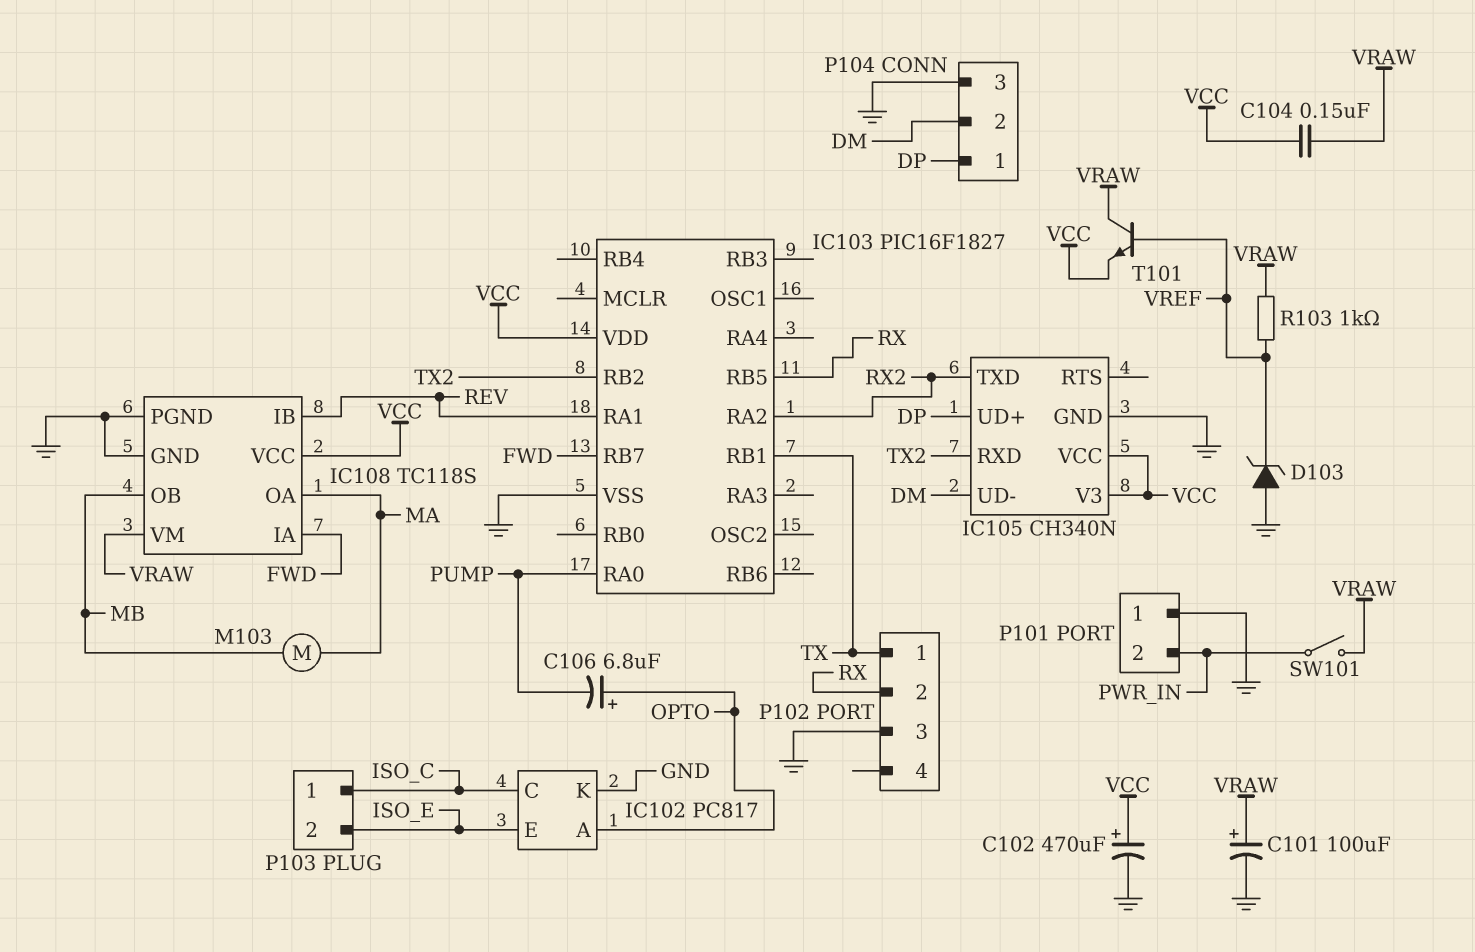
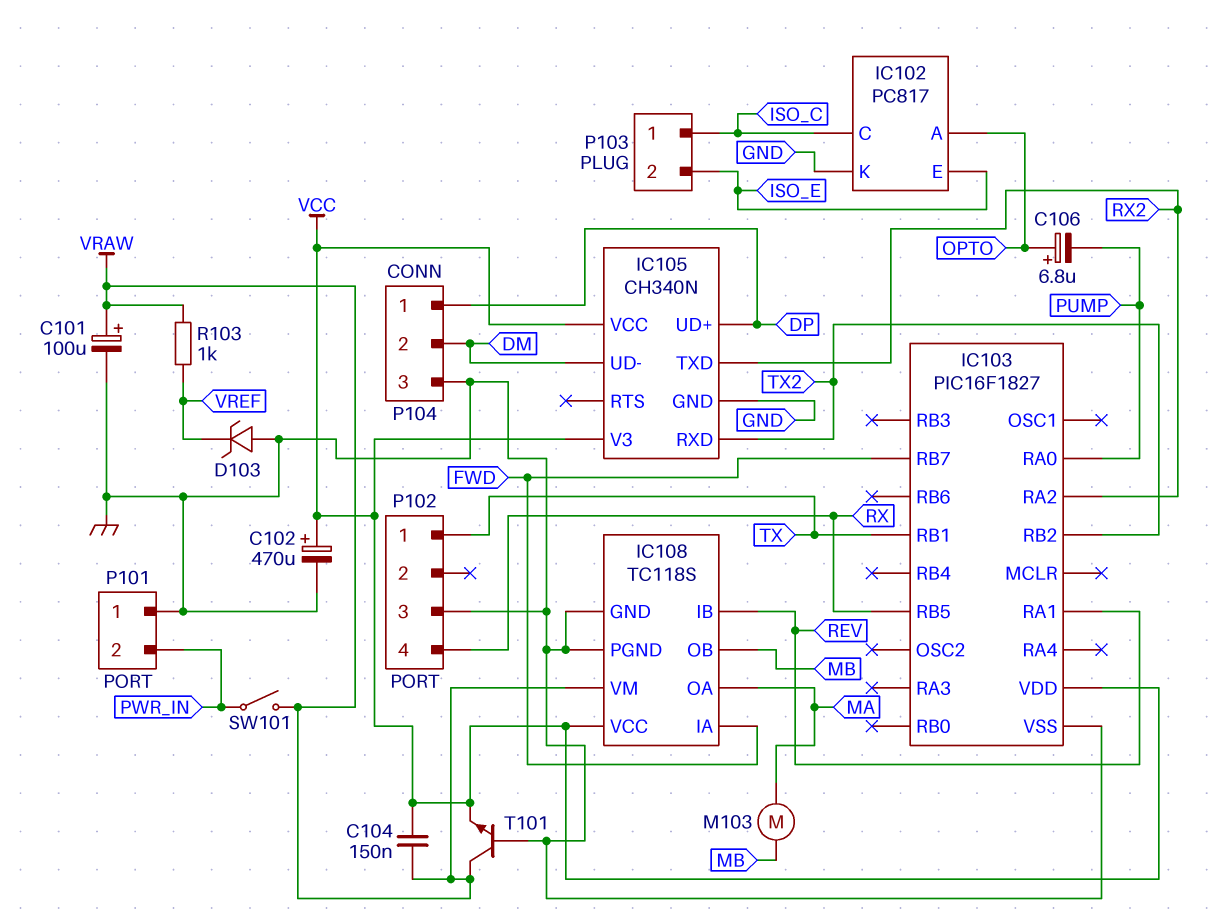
P102 pin 2: RX -> none
P102 pin 4: none -> RX
T101: NPN (B VREF, C VRAW, E VCC) -> NPN (B GND, C VRAW, E VCC)

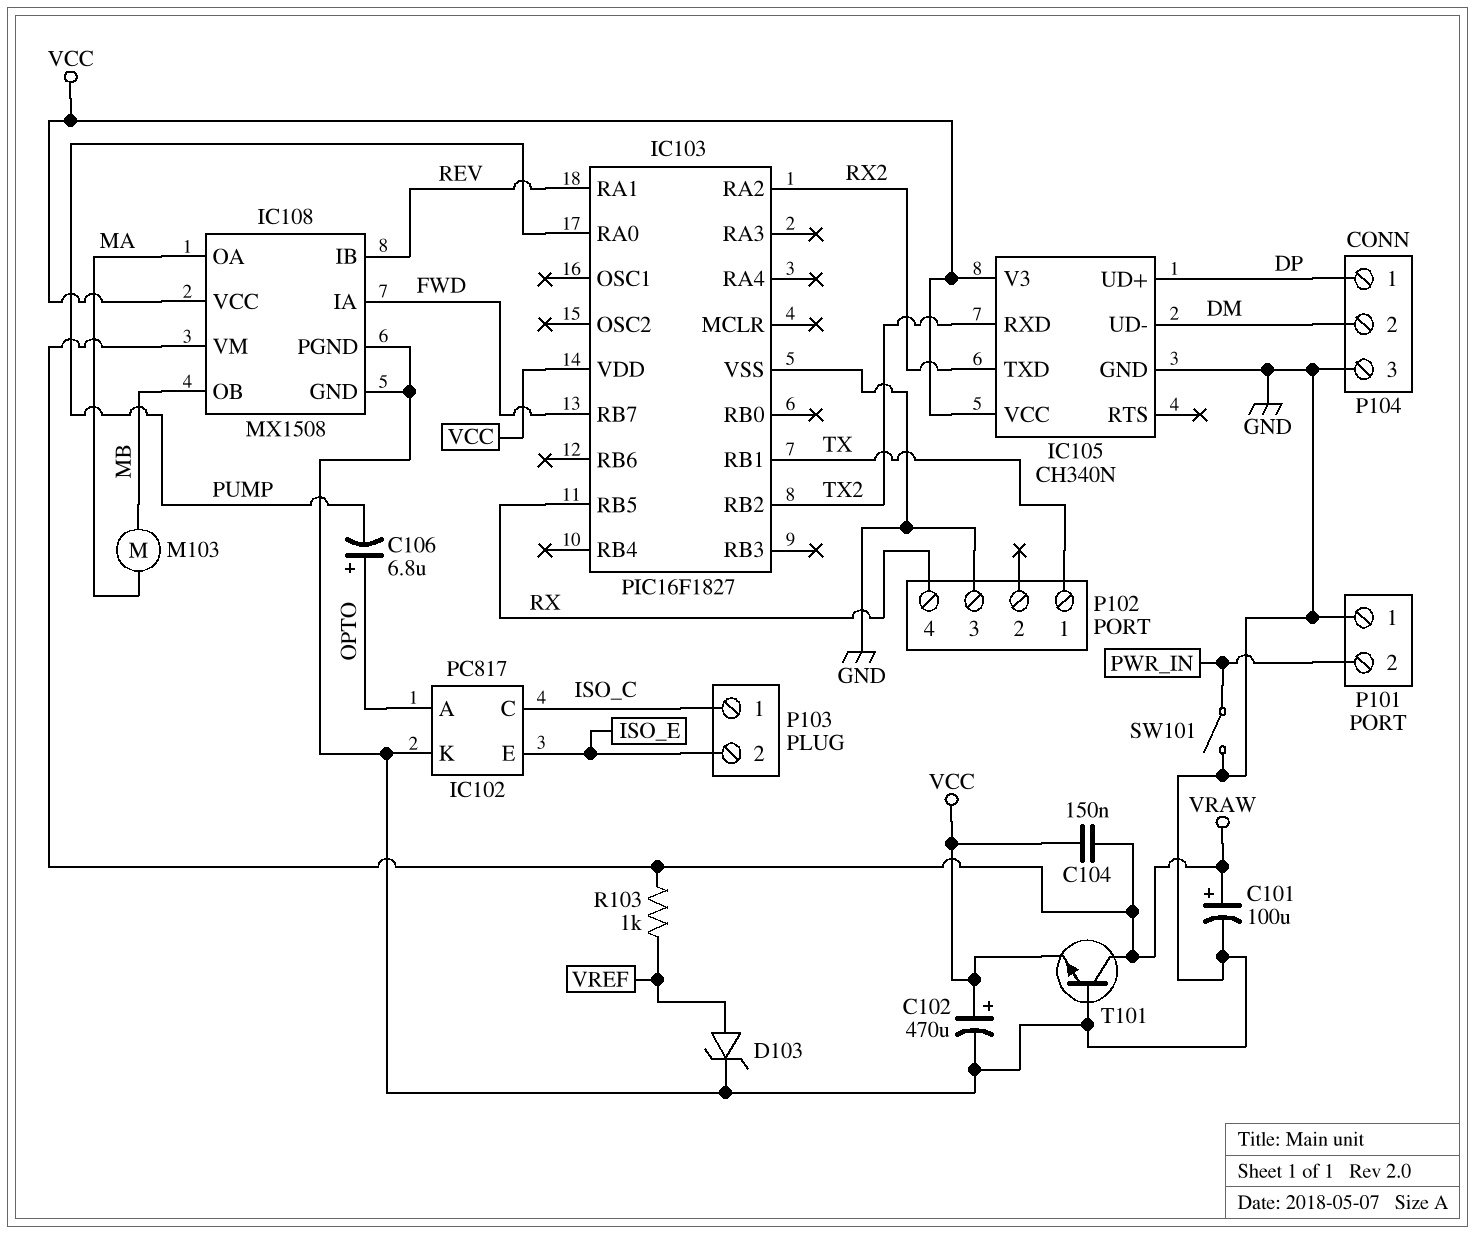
D103: zener (A GND, K VREF) -> zener (A VREF, K GND)
IC108: TC118S -> MX1508
SW101: switch (PWR_IN, VRAW) -> switch (GND, PWR_IN)

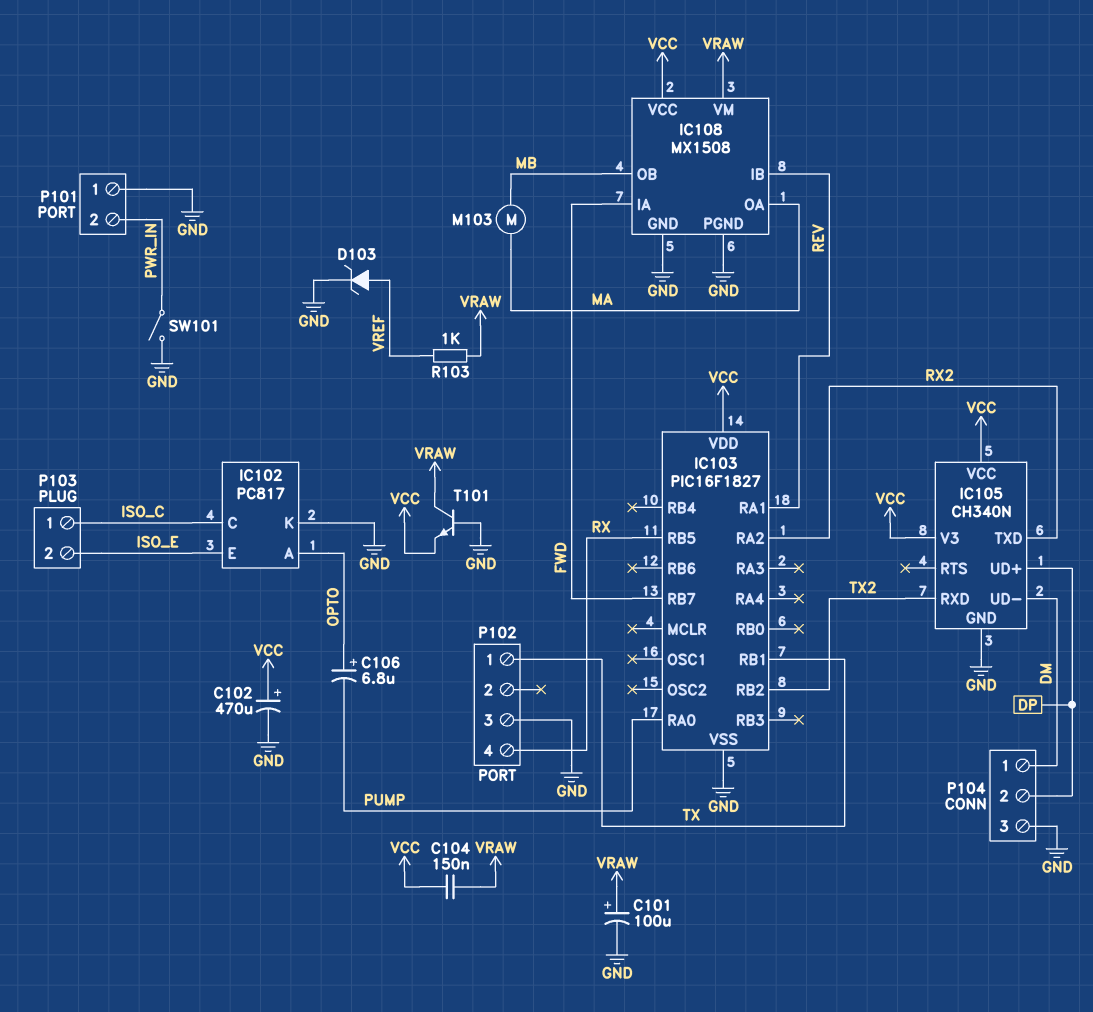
P104 pin 1: DP -> DM
P104 pin 2: DM -> DP

